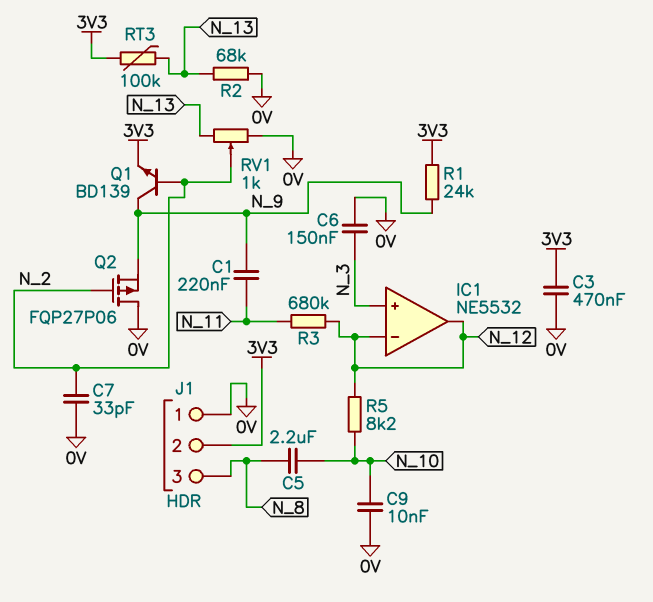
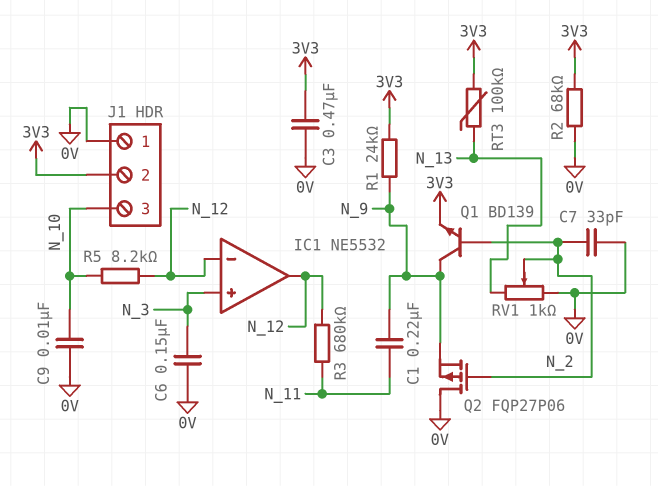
C5: 2.2uF (N_8, N_10) -> none
J1 pin 3: N_8 -> N_10
R2: 68k (0V, N_13) -> 68k (0V, 3V3)

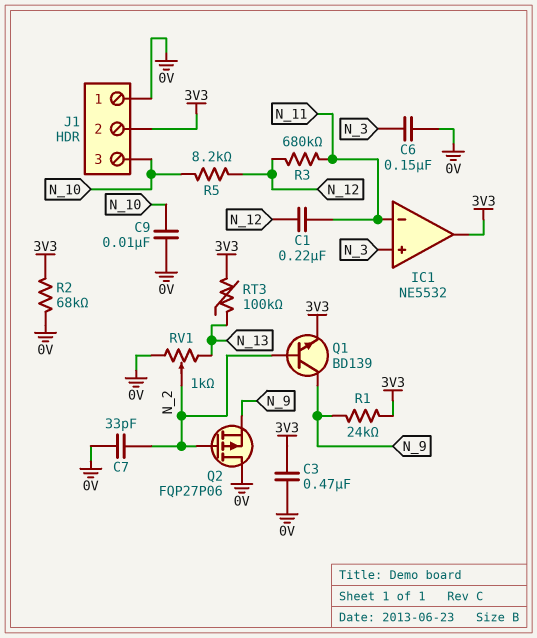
C1: 220nF (N_9, N_11) -> 220nF (N_11, N_12)
IC1 pin in-: N_12 -> N_11
IC1 pin out: N_12 -> 3V3

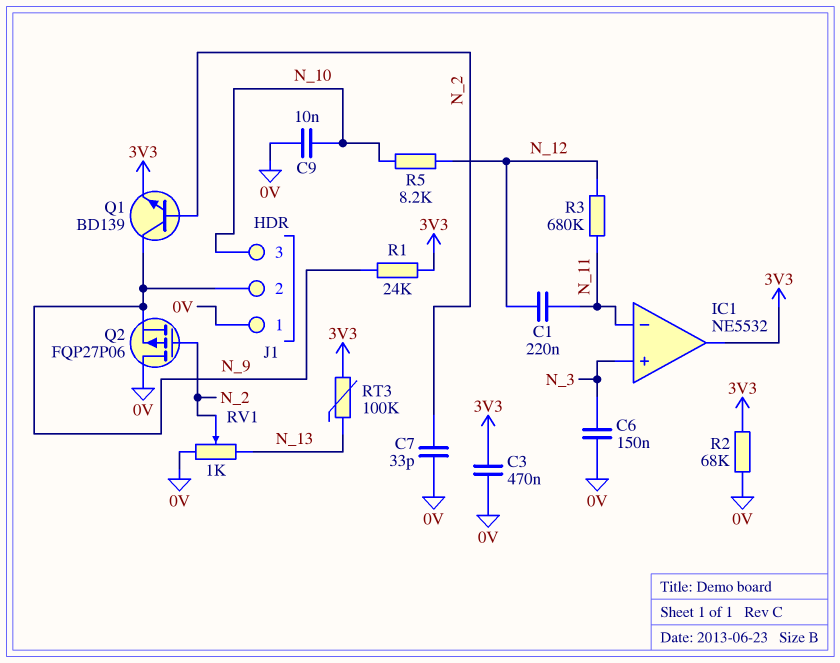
J1 pin 2: 3V3 -> N_9

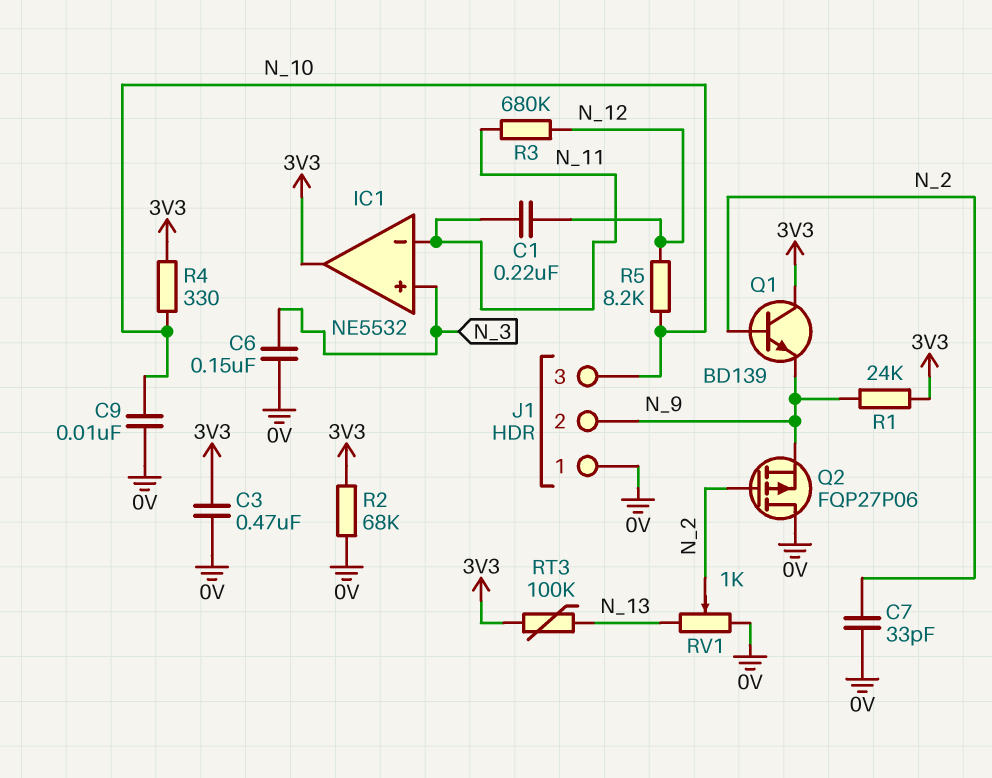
Q1: NPN BD139 (B N_2, C N_9, E 3V3) -> NPN BD139 (B N_2, C 3V3, E N_9)
R4: none -> 330 (3V3, N_10)

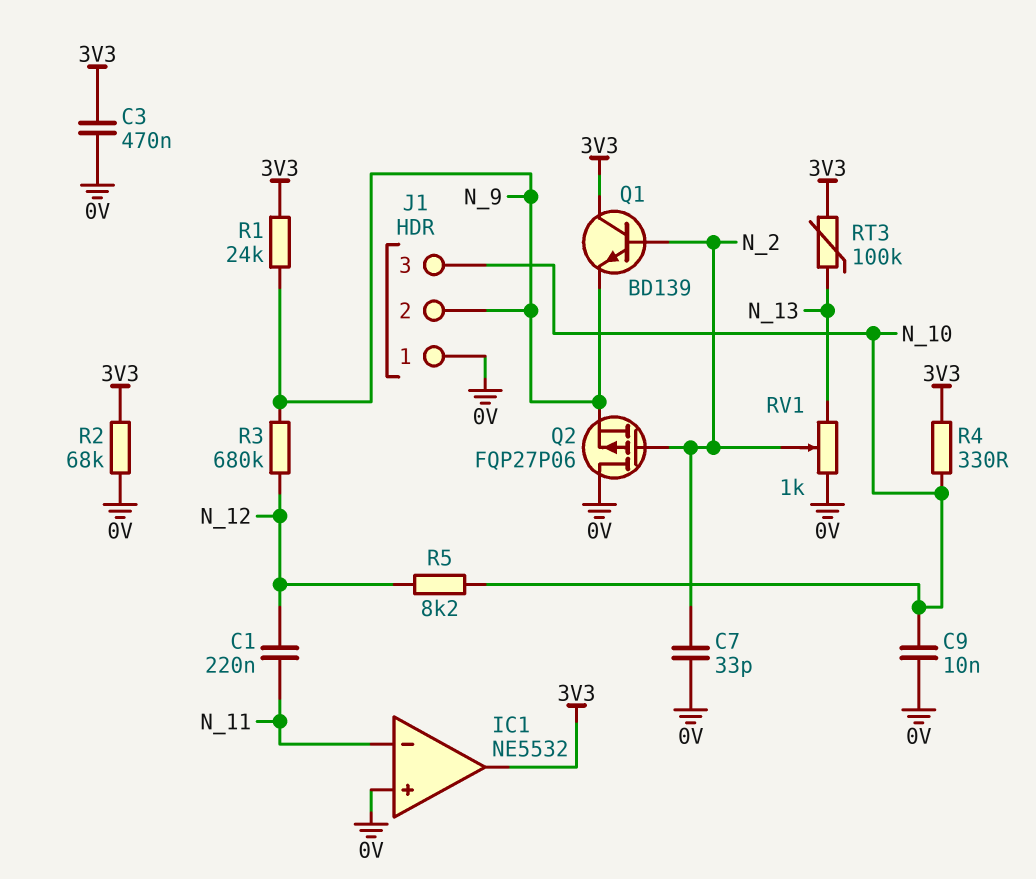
C6: 150nF (0V, N_3) -> none
IC1 pin in+: N_3 -> 0V
R3: 680k (N_11, N_12) -> 680k (N_9, N_12)

